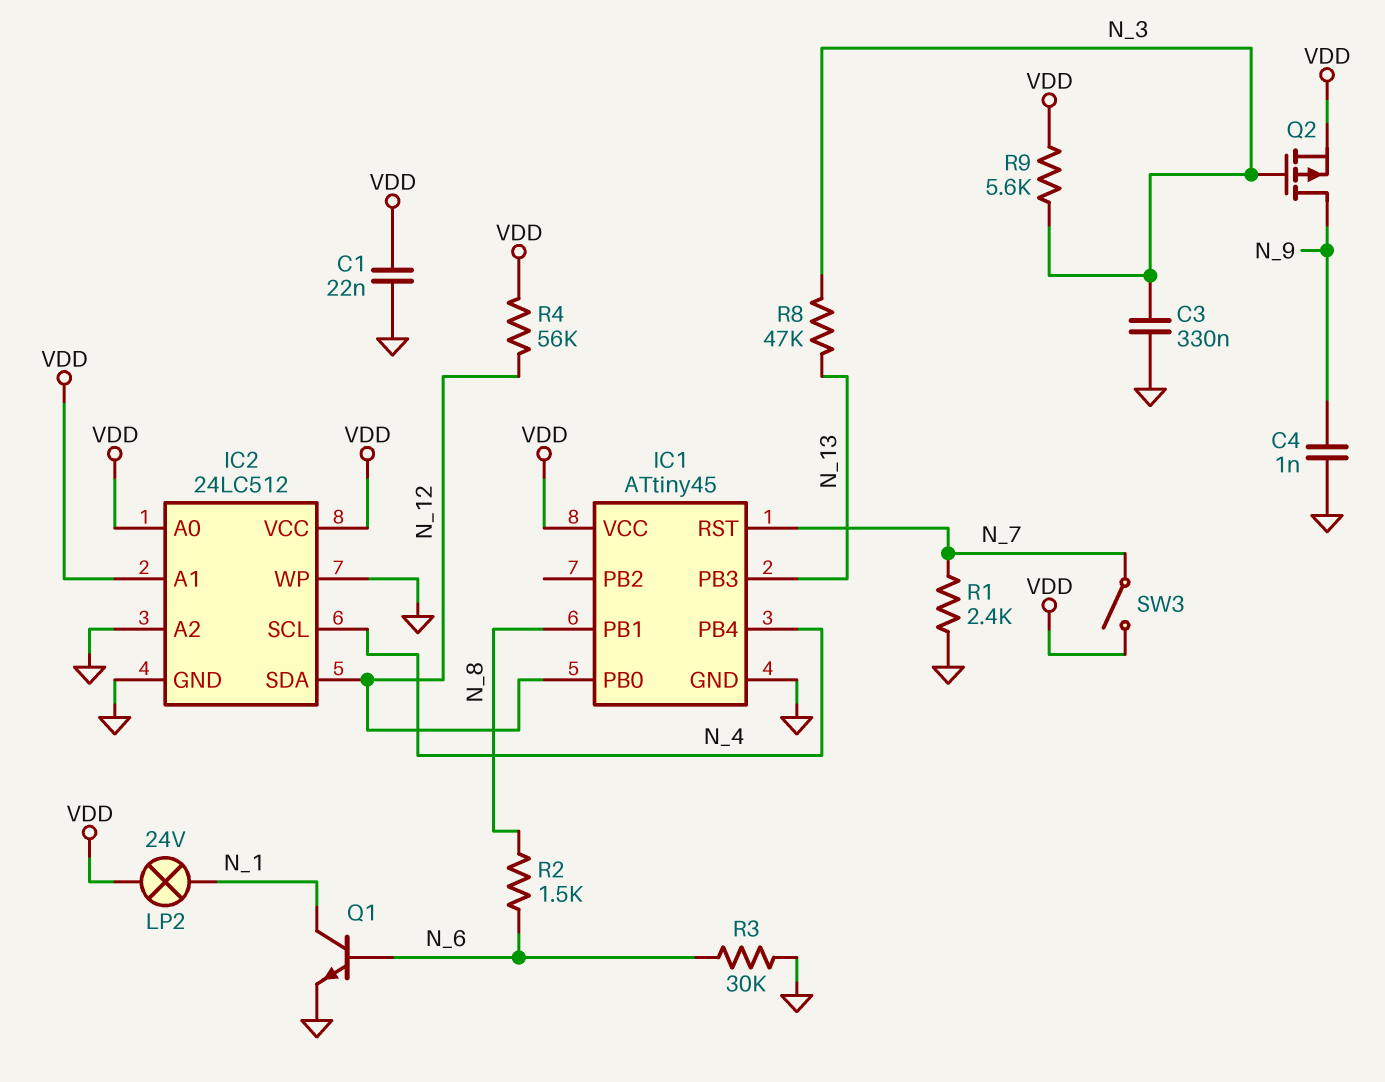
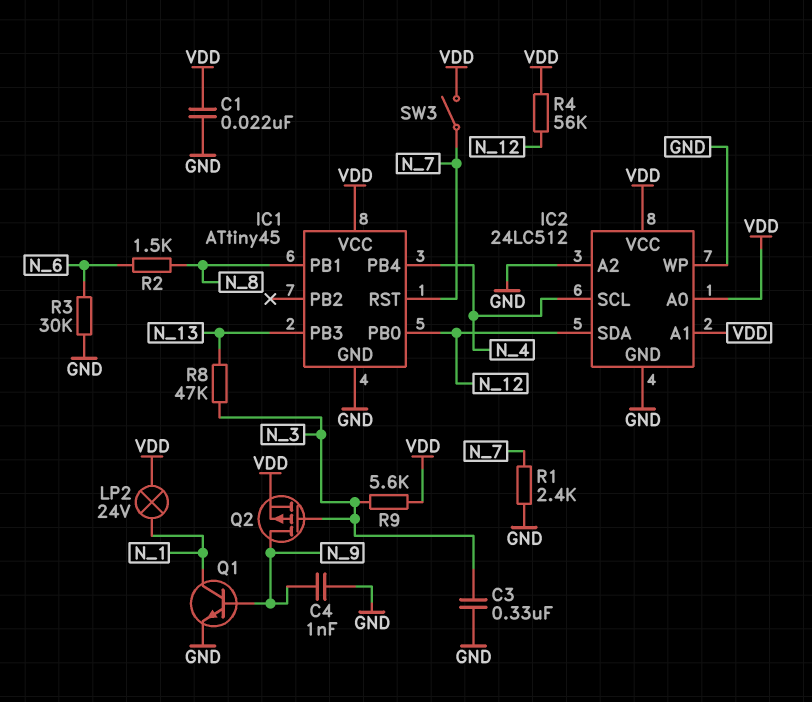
Q1: NPN (B N_6, C N_1, E GND) -> NPN (B N_9, C N_1, E GND)

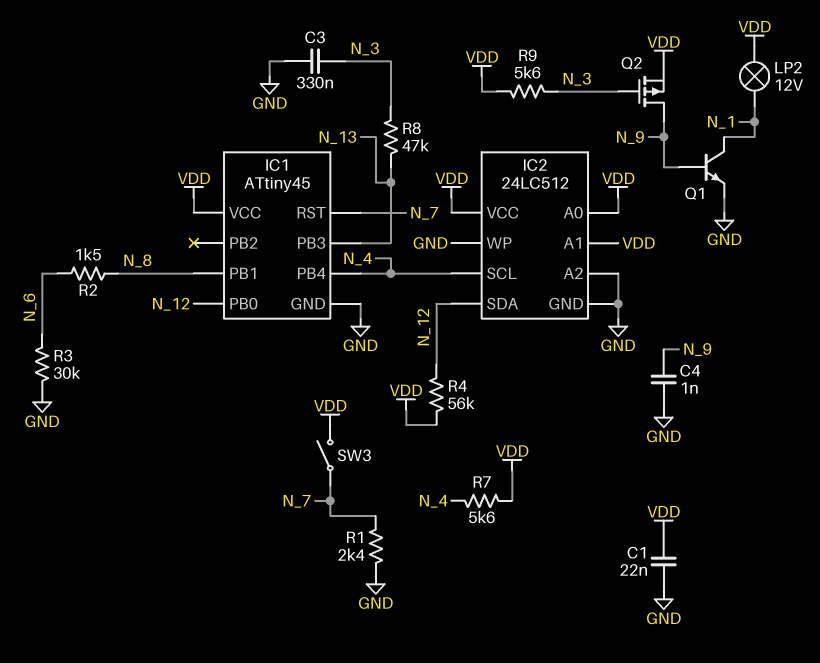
LP2: lamp 24V (N_1, VDD) -> lamp 12V (N_1, VDD)
R7: none -> 5.6k (N_4, VDD)

